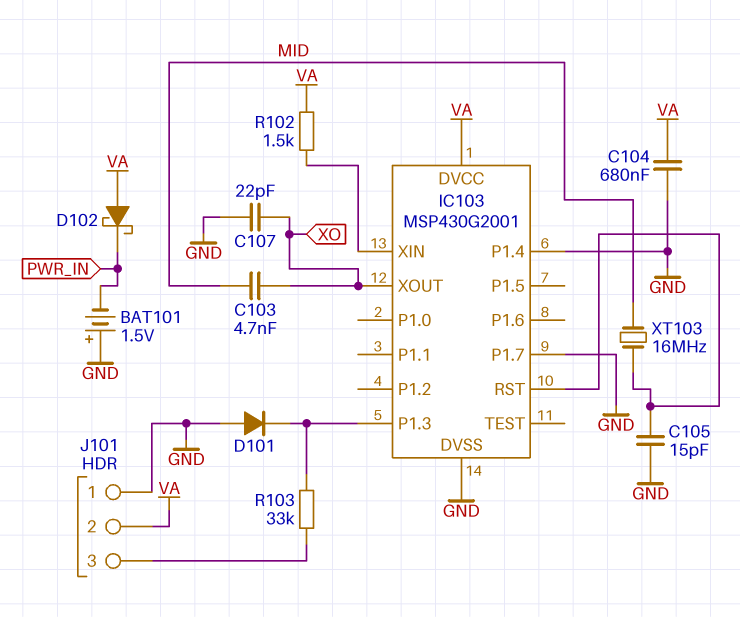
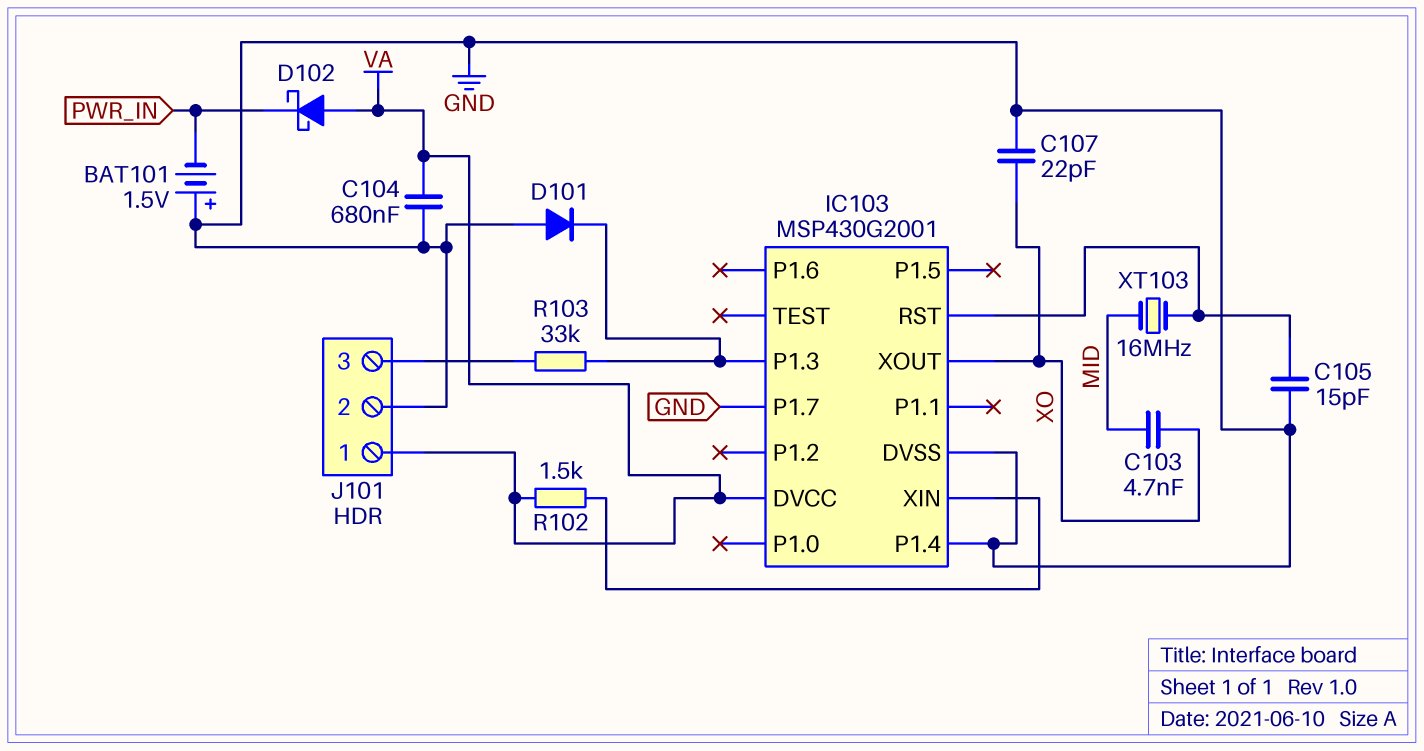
J101 pin 1: GND -> VA
J101 pin 2: VA -> GND

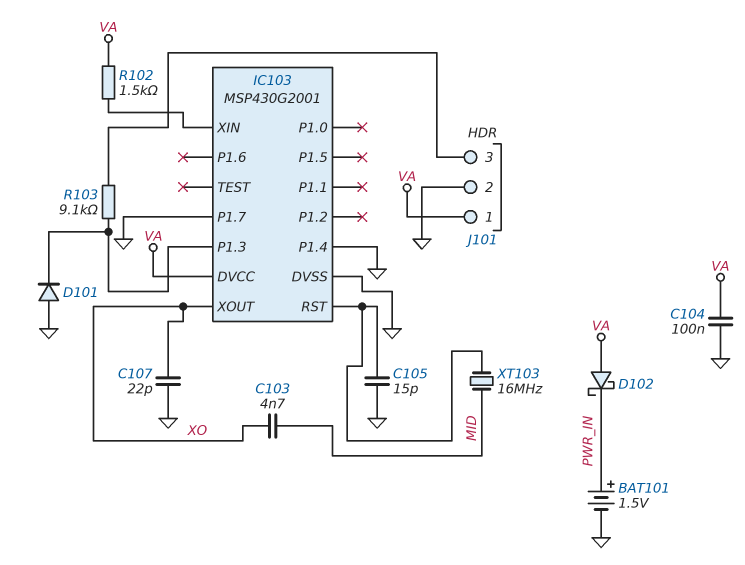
BAT101: 1.5V (plus GND, minus PWR_IN) -> 1.5V (plus PWR_IN, minus GND)
C104: 680nF (GND, VA) -> 100nF (GND, VA)
R103: 33k (IC103/P1.3, J101/3) -> 9.1k (IC103/P1.3, J101/3)

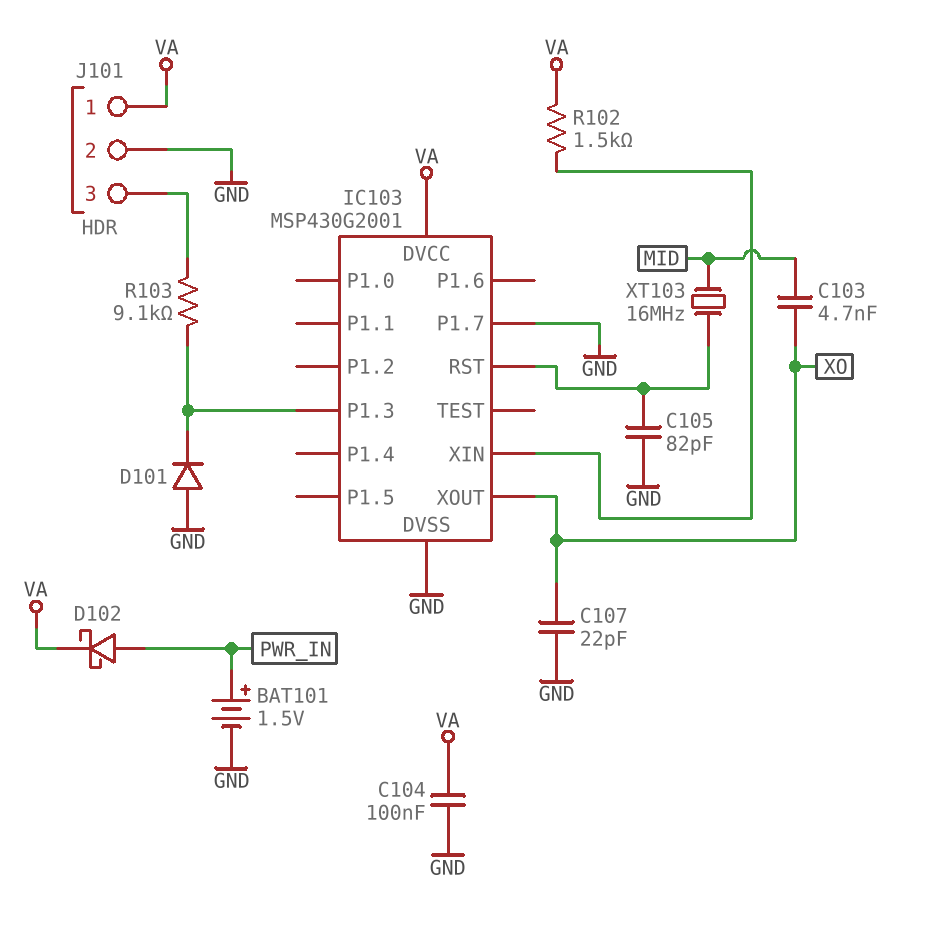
C105: 15pF (GND, IC103/RST) -> 82pF (GND, IC103/RST)
D102: schottky (A VA, K PWR_IN) -> schottky (A PWR_IN, K VA)
IC103 pin P1.4: GND -> none

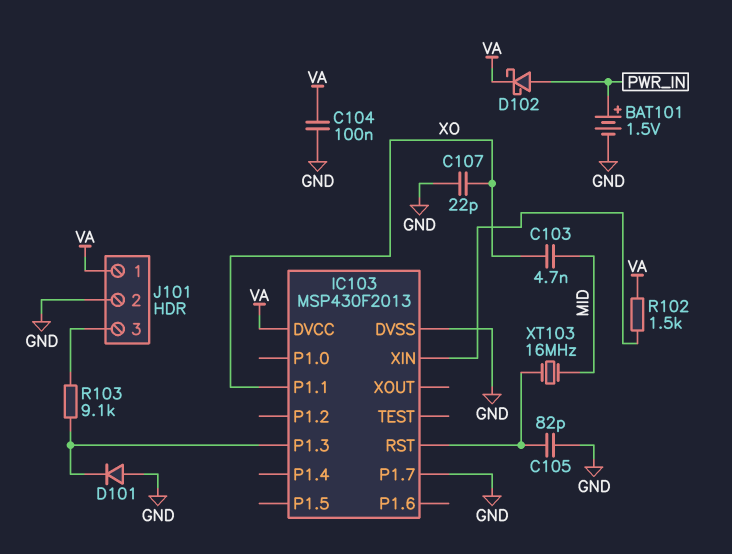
IC103: MSP430G2001 -> MSP430F2013
IC103 pin P1.1: none -> XO
IC103 pin XOUT: XO -> none

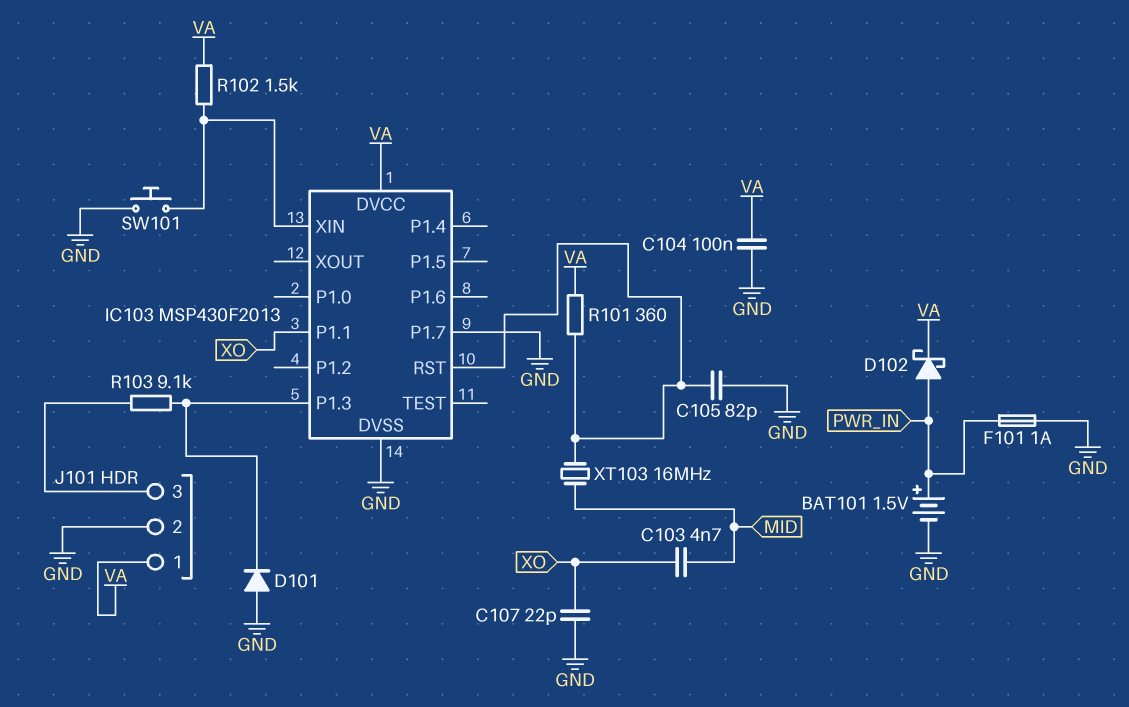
F101: none -> 1A (GND, PWR_IN)
R101: none -> 360 (IC103/RST, VA)
SW101: none -> button (GND, IC103/XIN)

